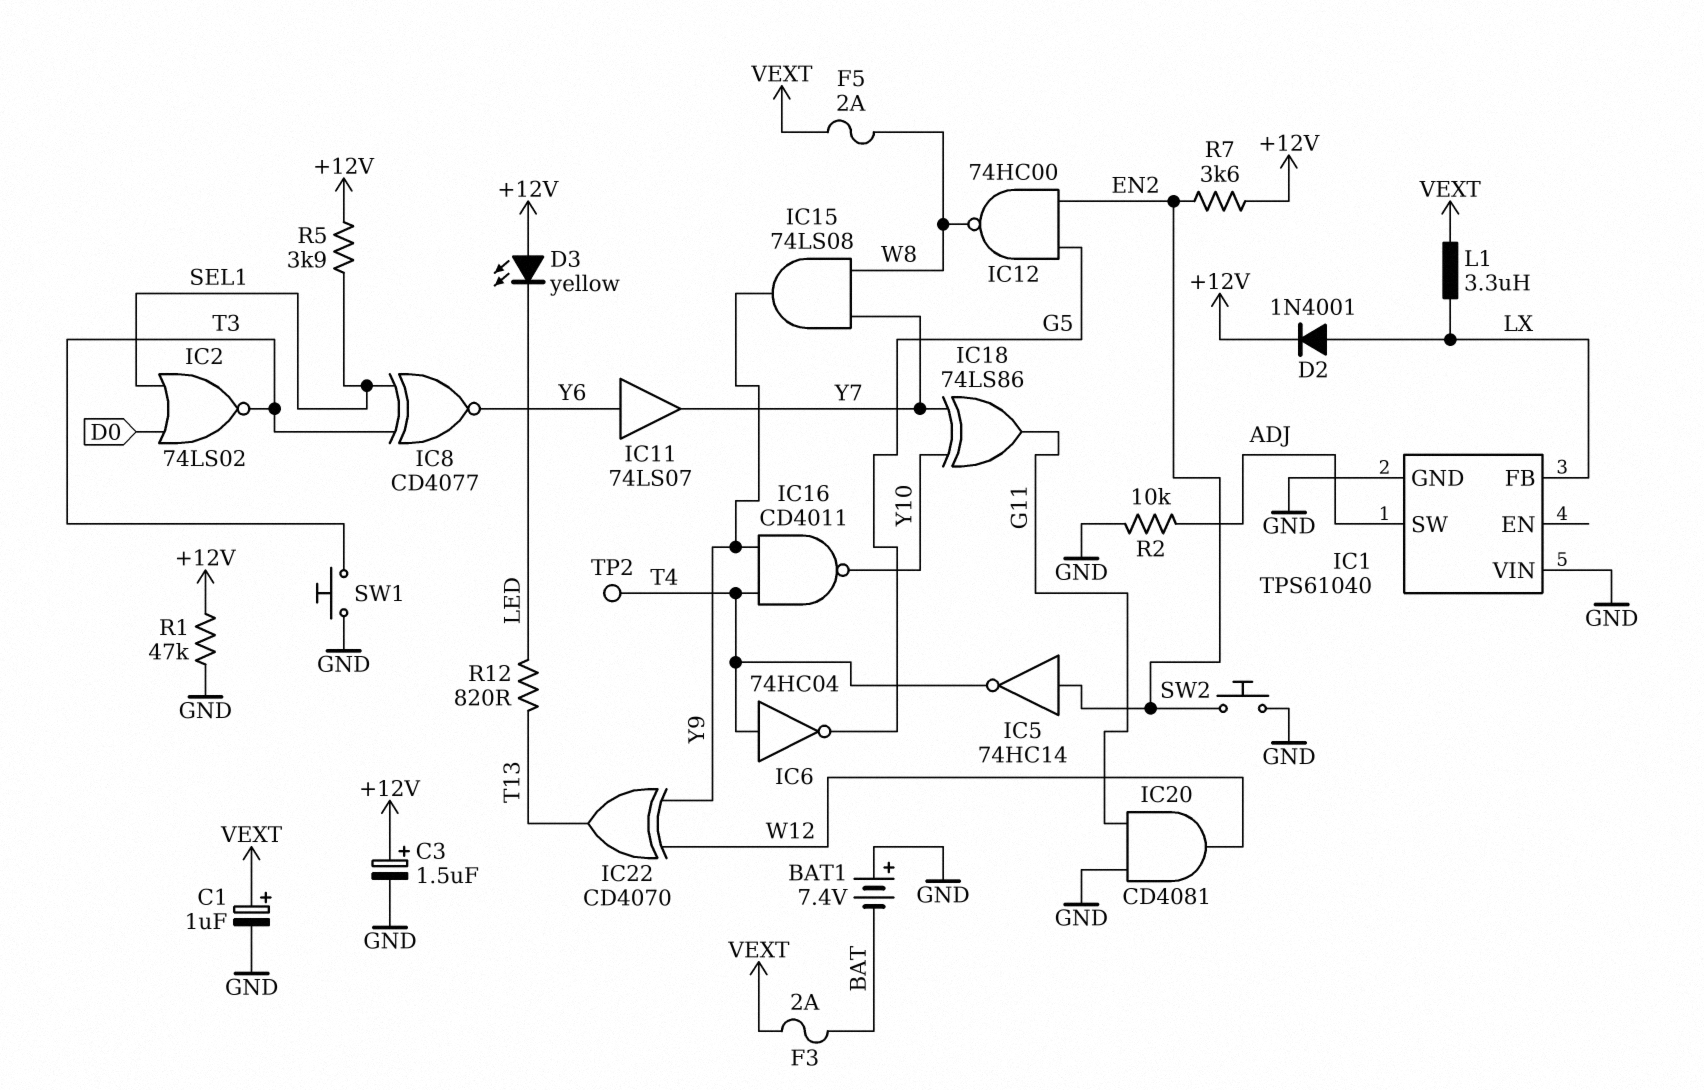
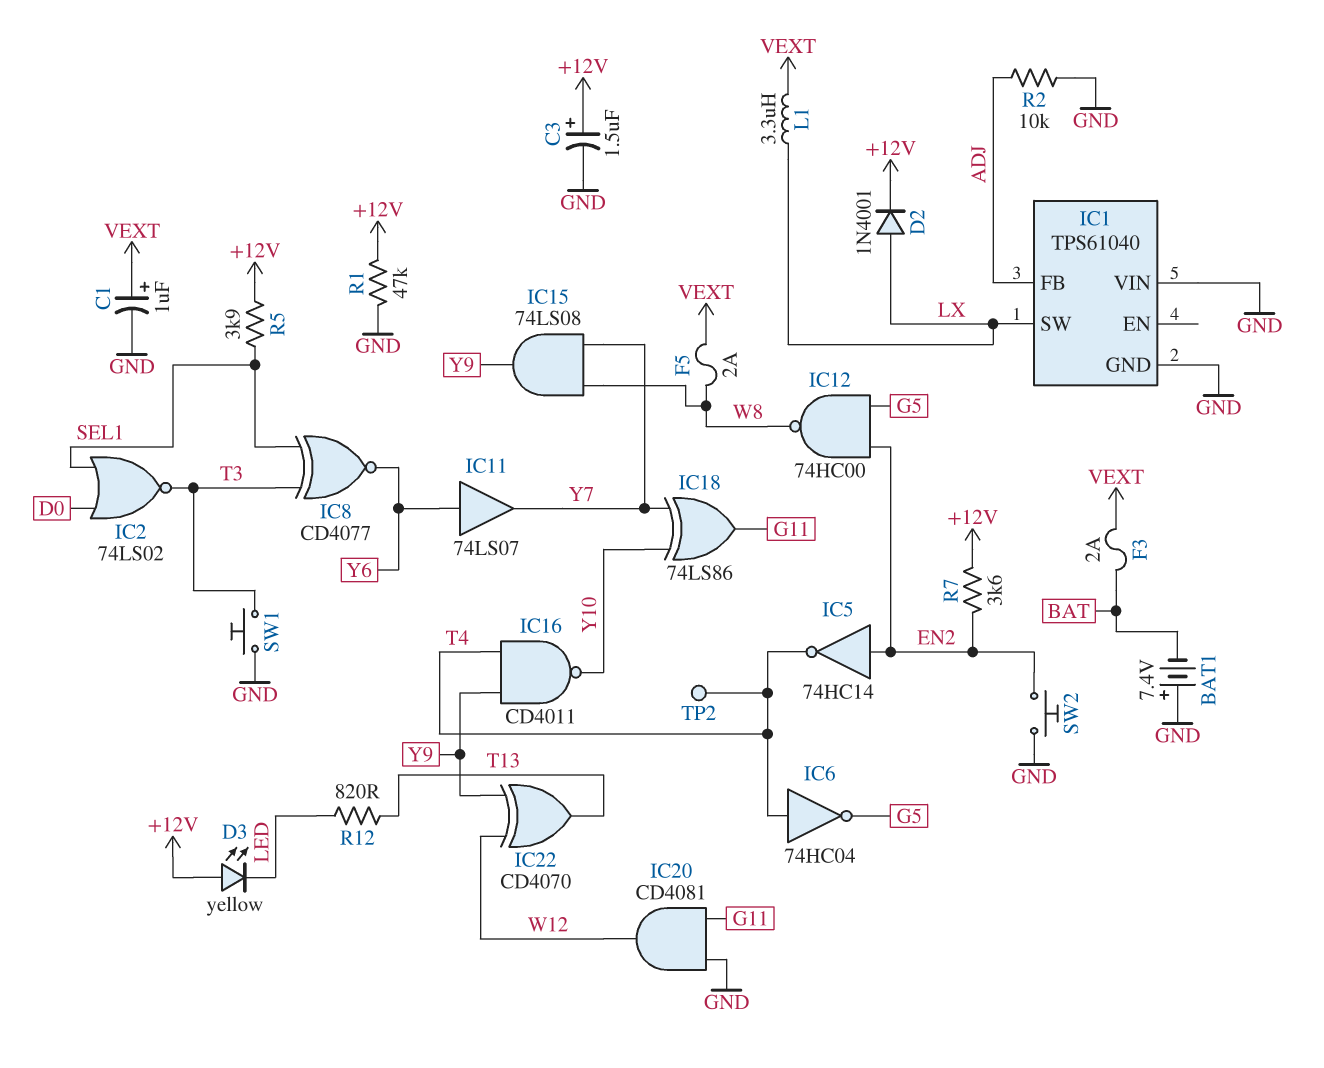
IC1 pin FB: LX -> ADJ
IC1 pin SW: ADJ -> LX

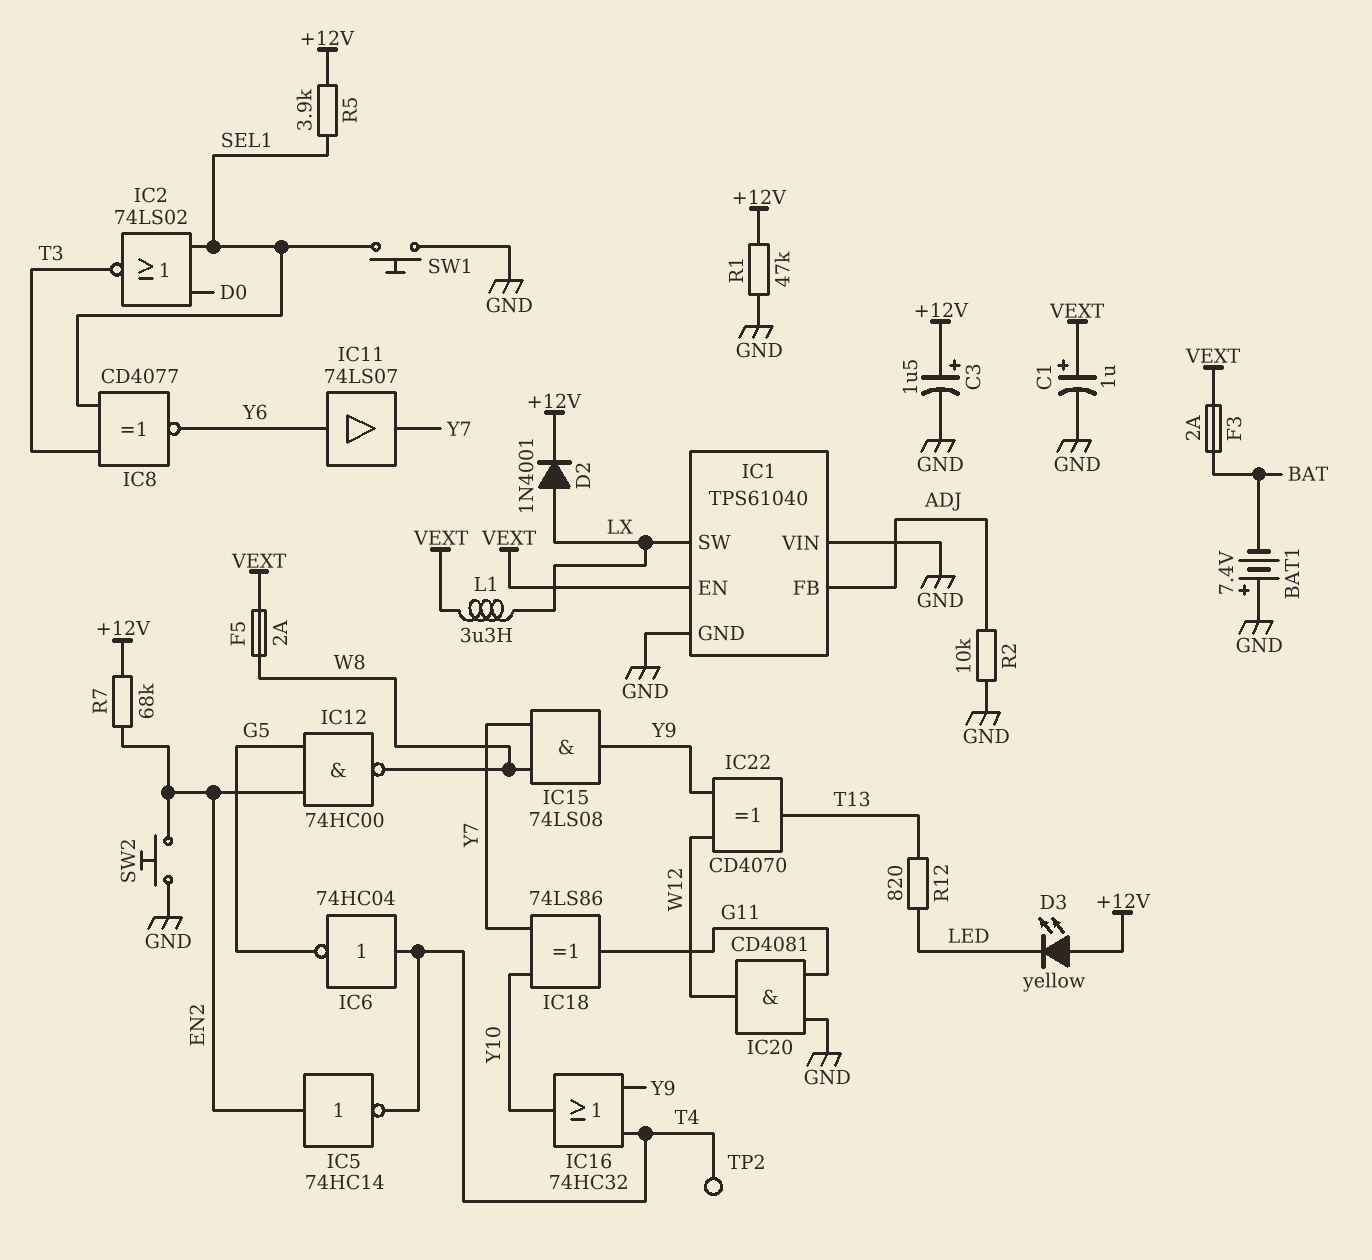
IC1 pin EN: none -> VEXT
IC16: NAND CD4011 (in T4, in Y9, out Y10) -> OR 74HC32 (in T4, in Y9, out Y10)
R7: 3.6k (+12V, EN2) -> 68k (+12V, EN2)
SW1: button (GND, T3) -> button (GND, SEL1)

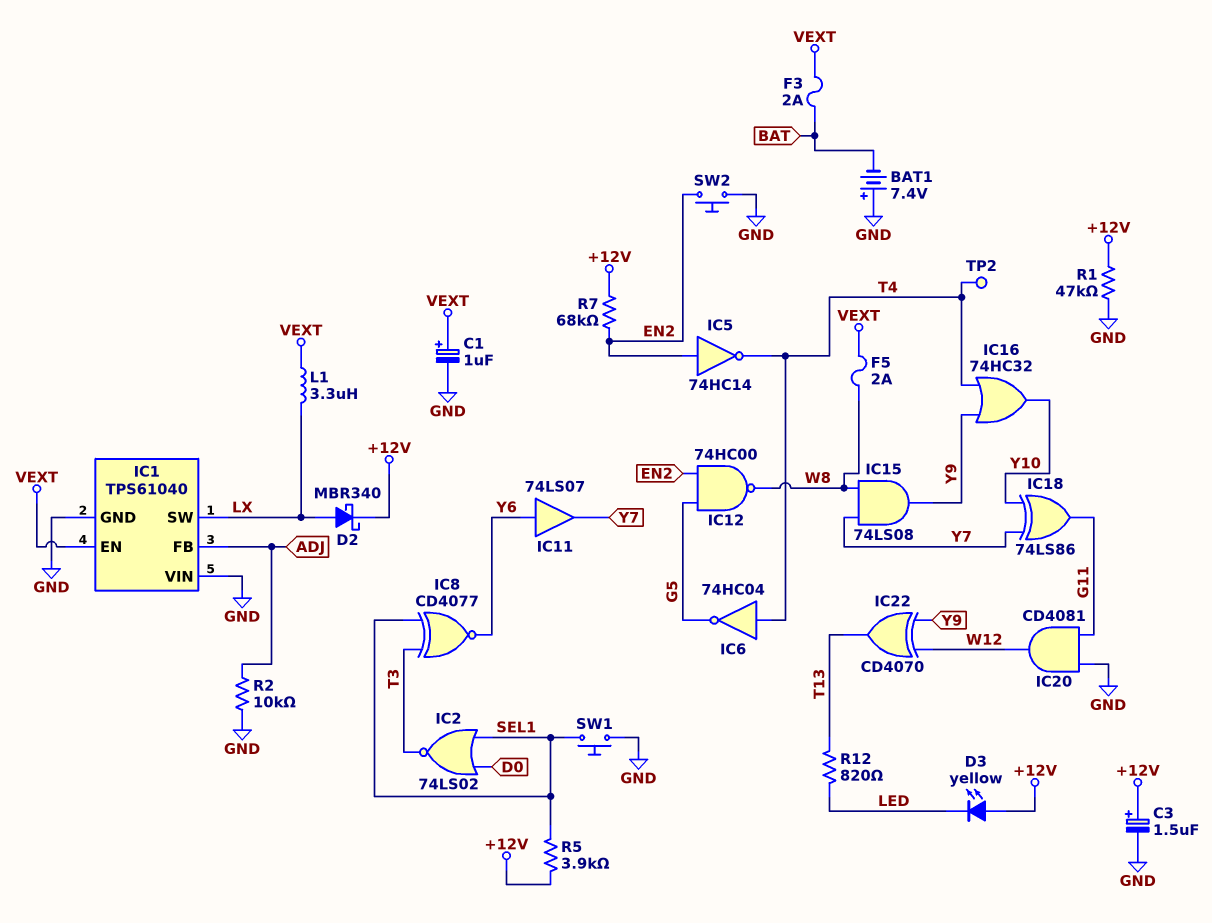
D2: diode 1N4001 (A LX, K +12V) -> schottky MBR340 (A LX, K +12V)

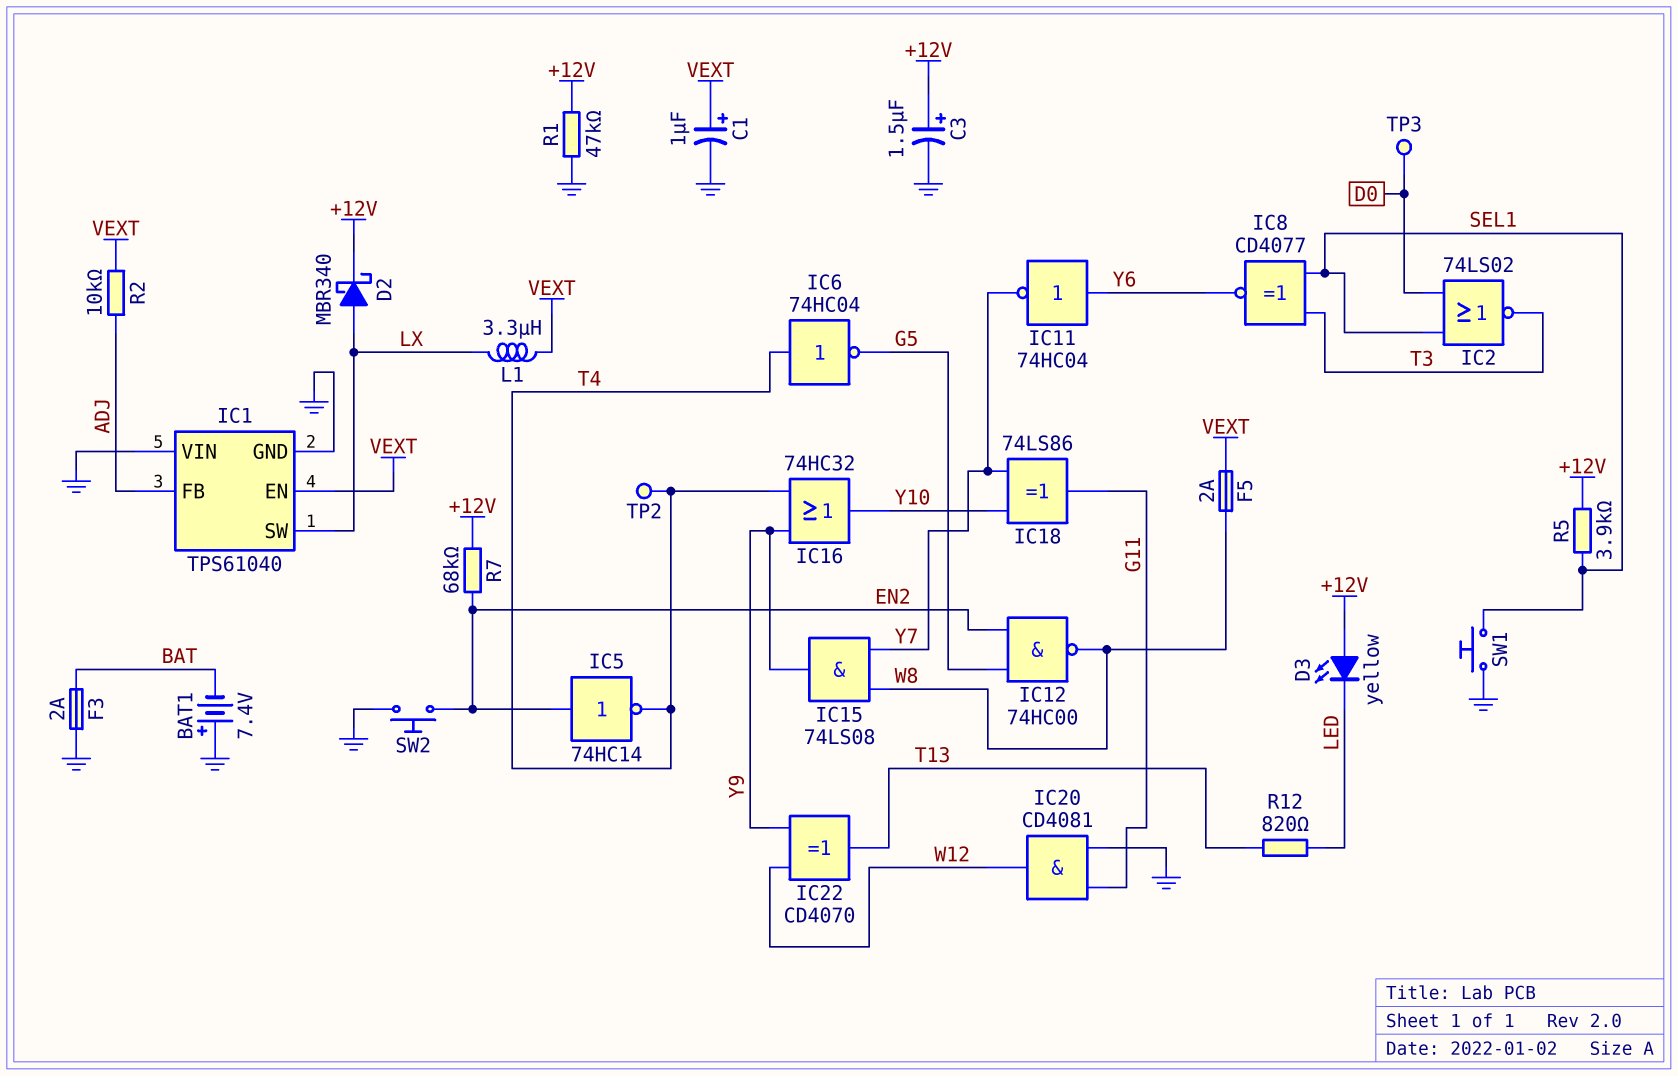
F3: 2A (BAT, VEXT) -> 2A (BAT, GND)
IC11: buffer 74LS07 (in Y6, out Y7) -> NOT 74HC04 (in Y6, out Y7)
R2: 10k (ADJ, GND) -> 10k (ADJ, VEXT)
TP3: none -> test point (D0)

